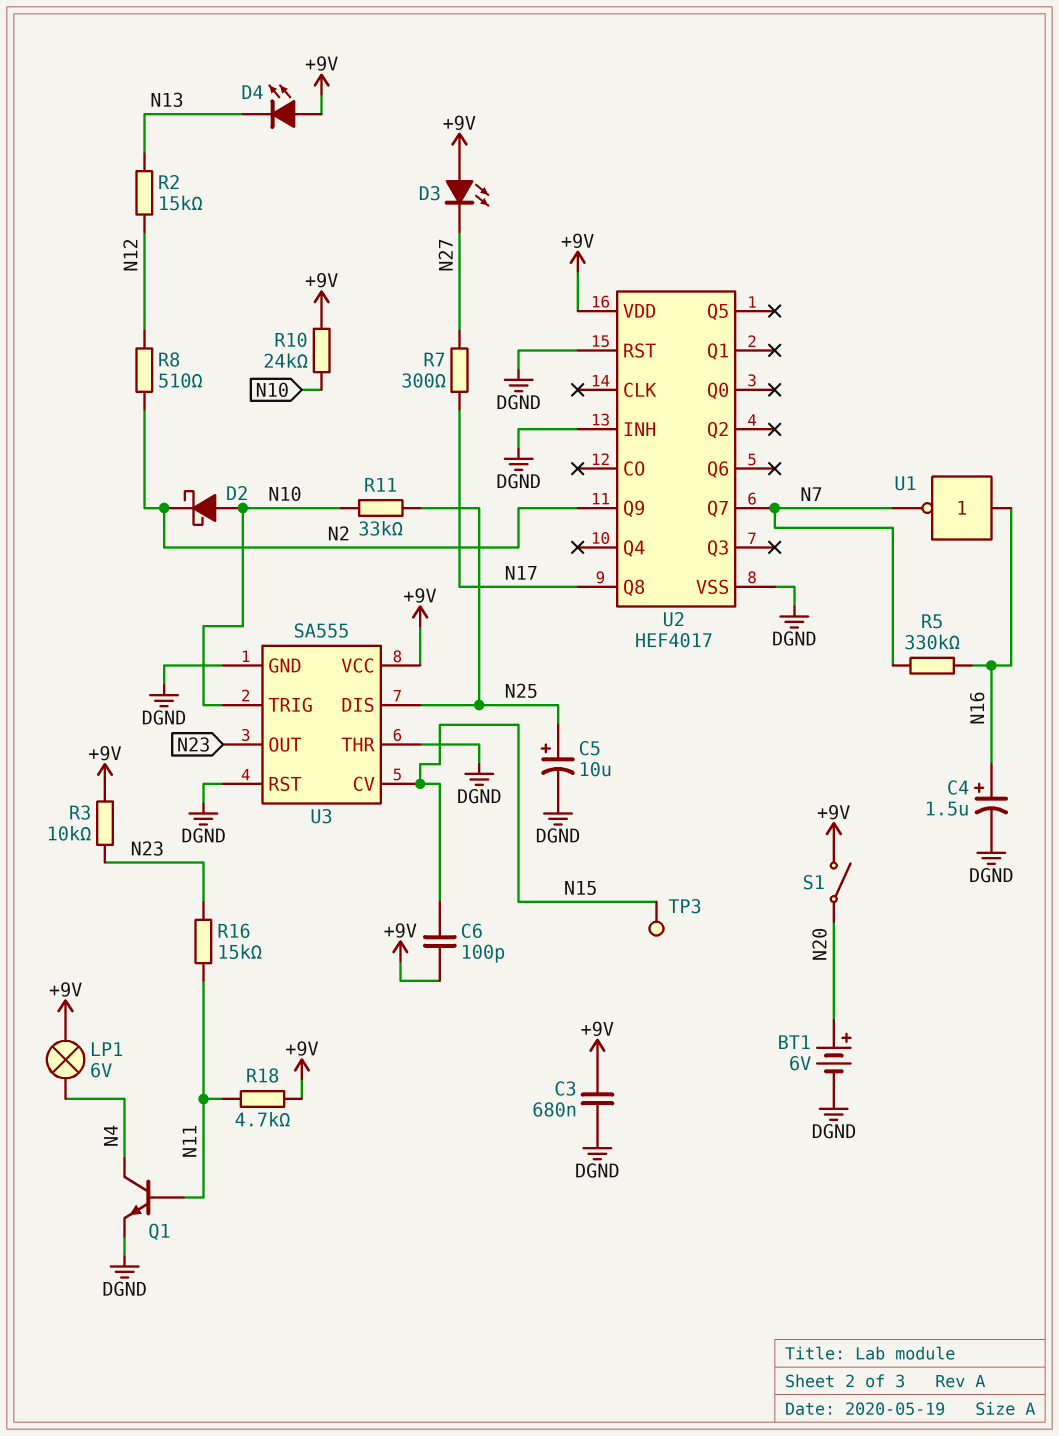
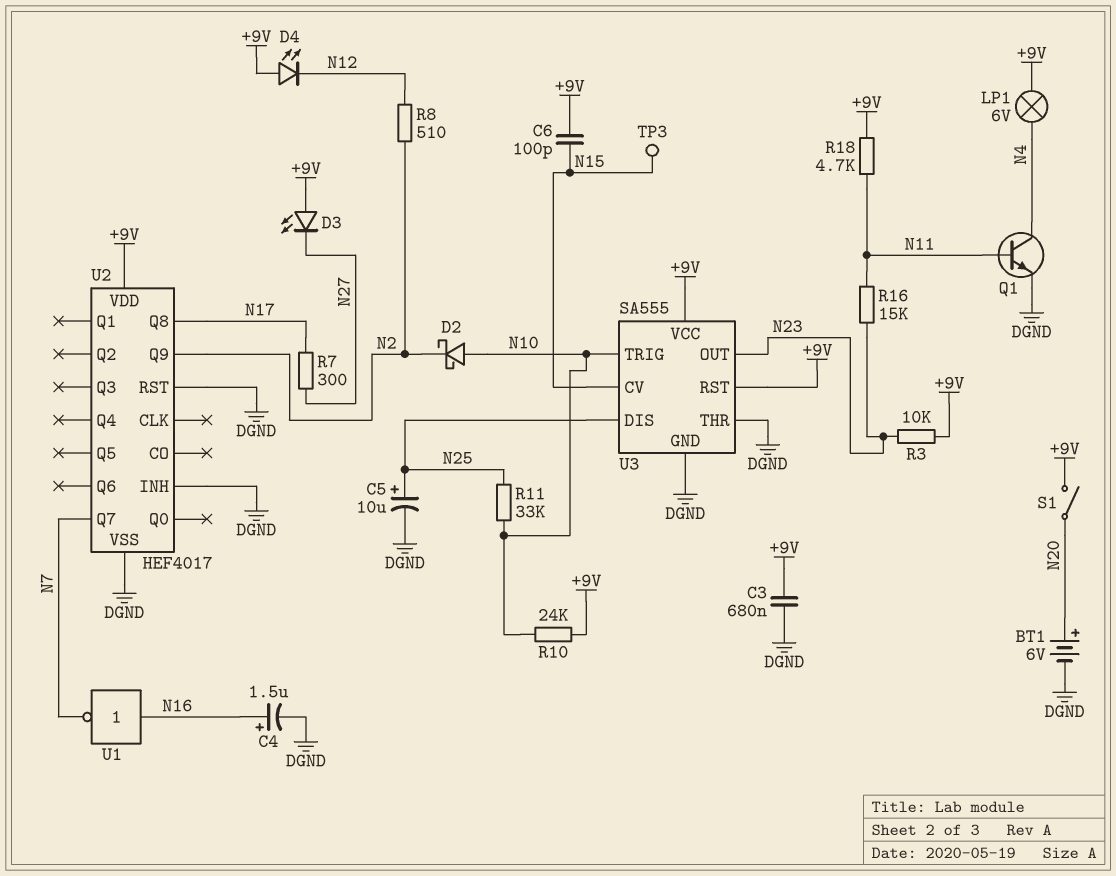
D4: LED (A +9V, K N13) -> LED (A +9V, K N12)
R2: 15k (N12, N13) -> none
R5: 330k (N7, N16) -> none
U3 pin RST: DGND -> +9V

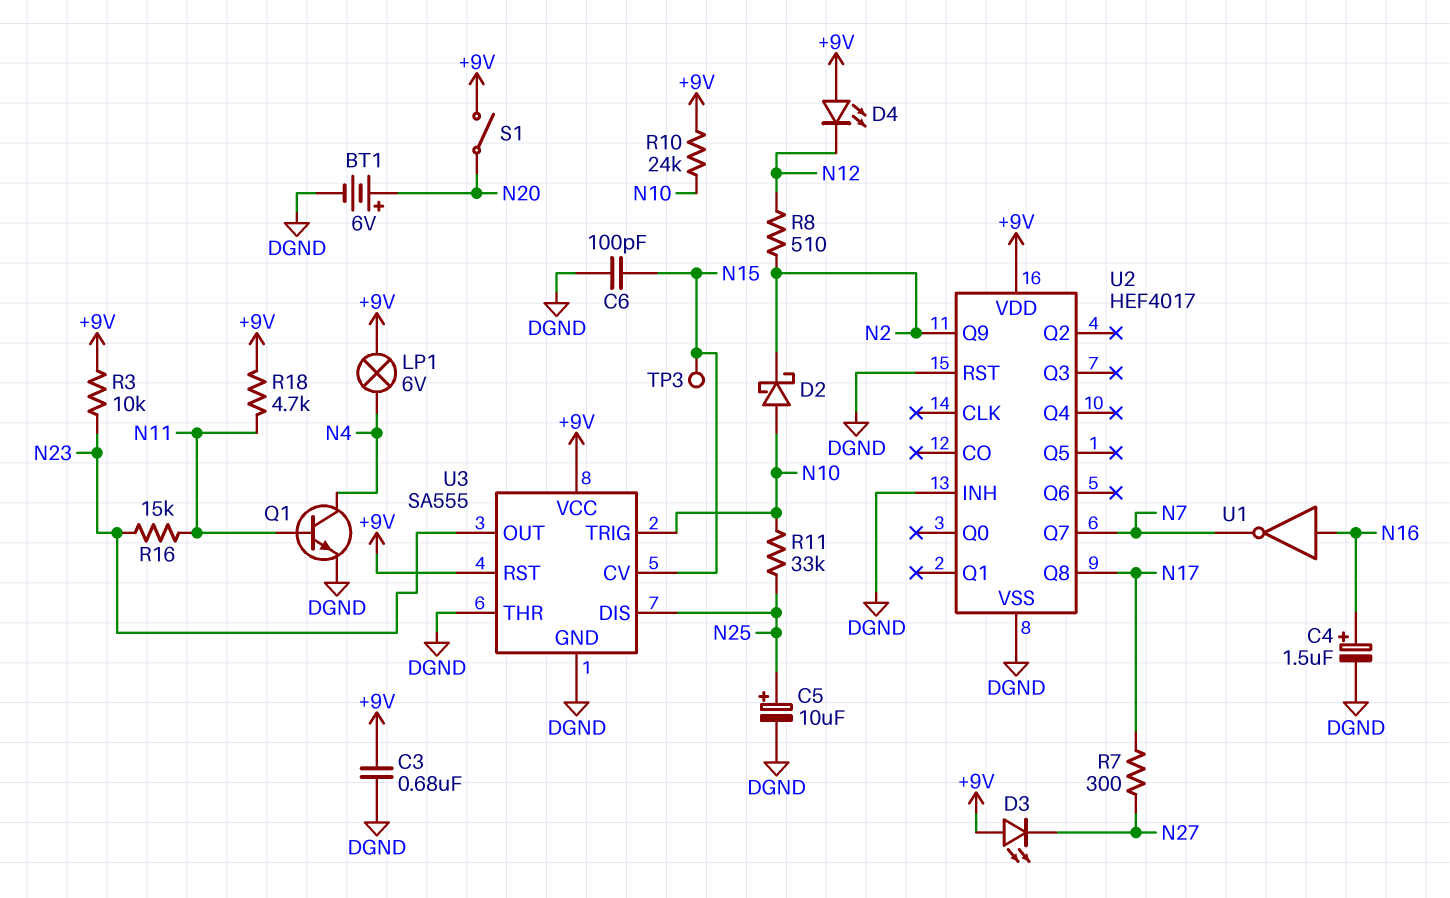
C6: 100pF (+9V, N15) -> 100pF (DGND, N15)

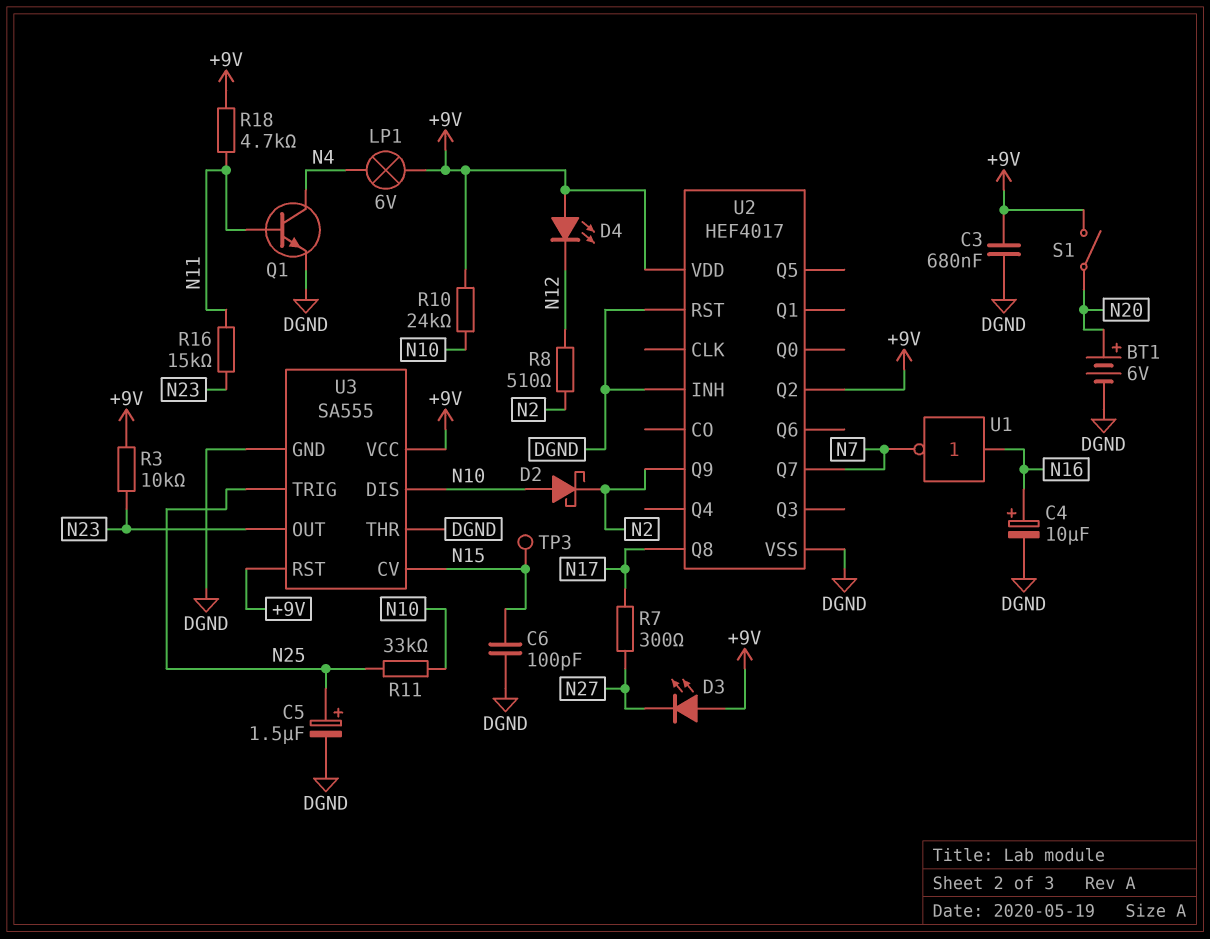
C4: 1.5uF (plus N16, minus DGND) -> 10uF (plus N16, minus DGND)
C5: 10uF (plus N25, minus DGND) -> 1.5uF (plus N25, minus DGND)
U2 pin Q2: none -> +9V
U3 pin DIS: N25 -> N10
U3 pin TRIG: N10 -> N25

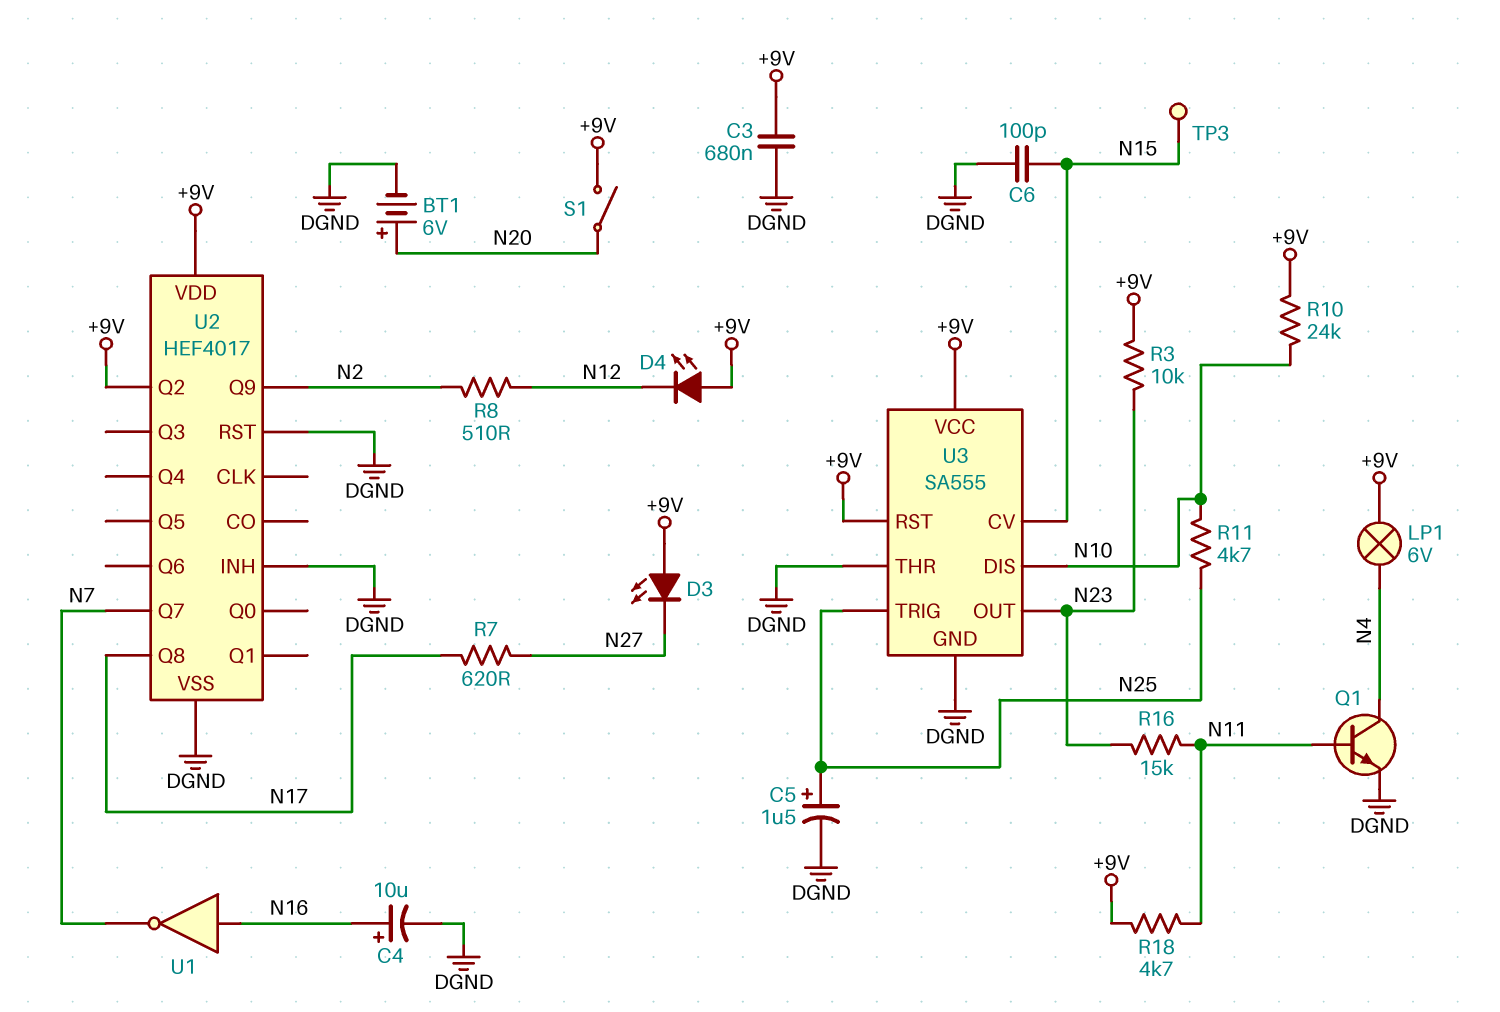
D2: schottky (A N10, K N2) -> none
R7: 300 (N17, N27) -> 620 (N17, N27)
R11: 33k (N10, N25) -> 4.7k (N10, N25)

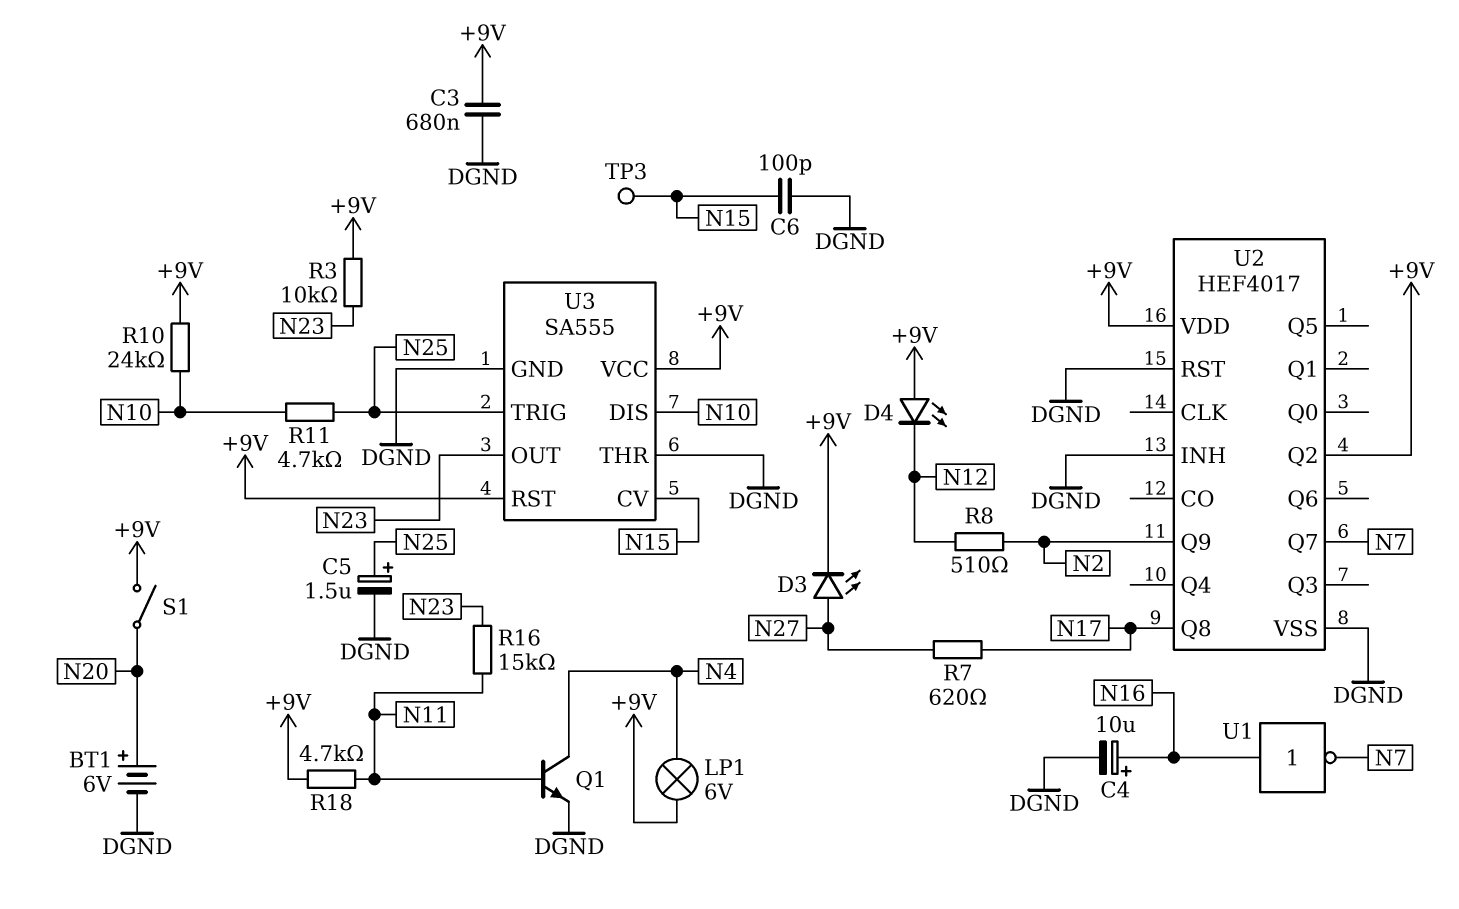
D3: LED (A +9V, K N27) -> LED (A N27, K +9V)

